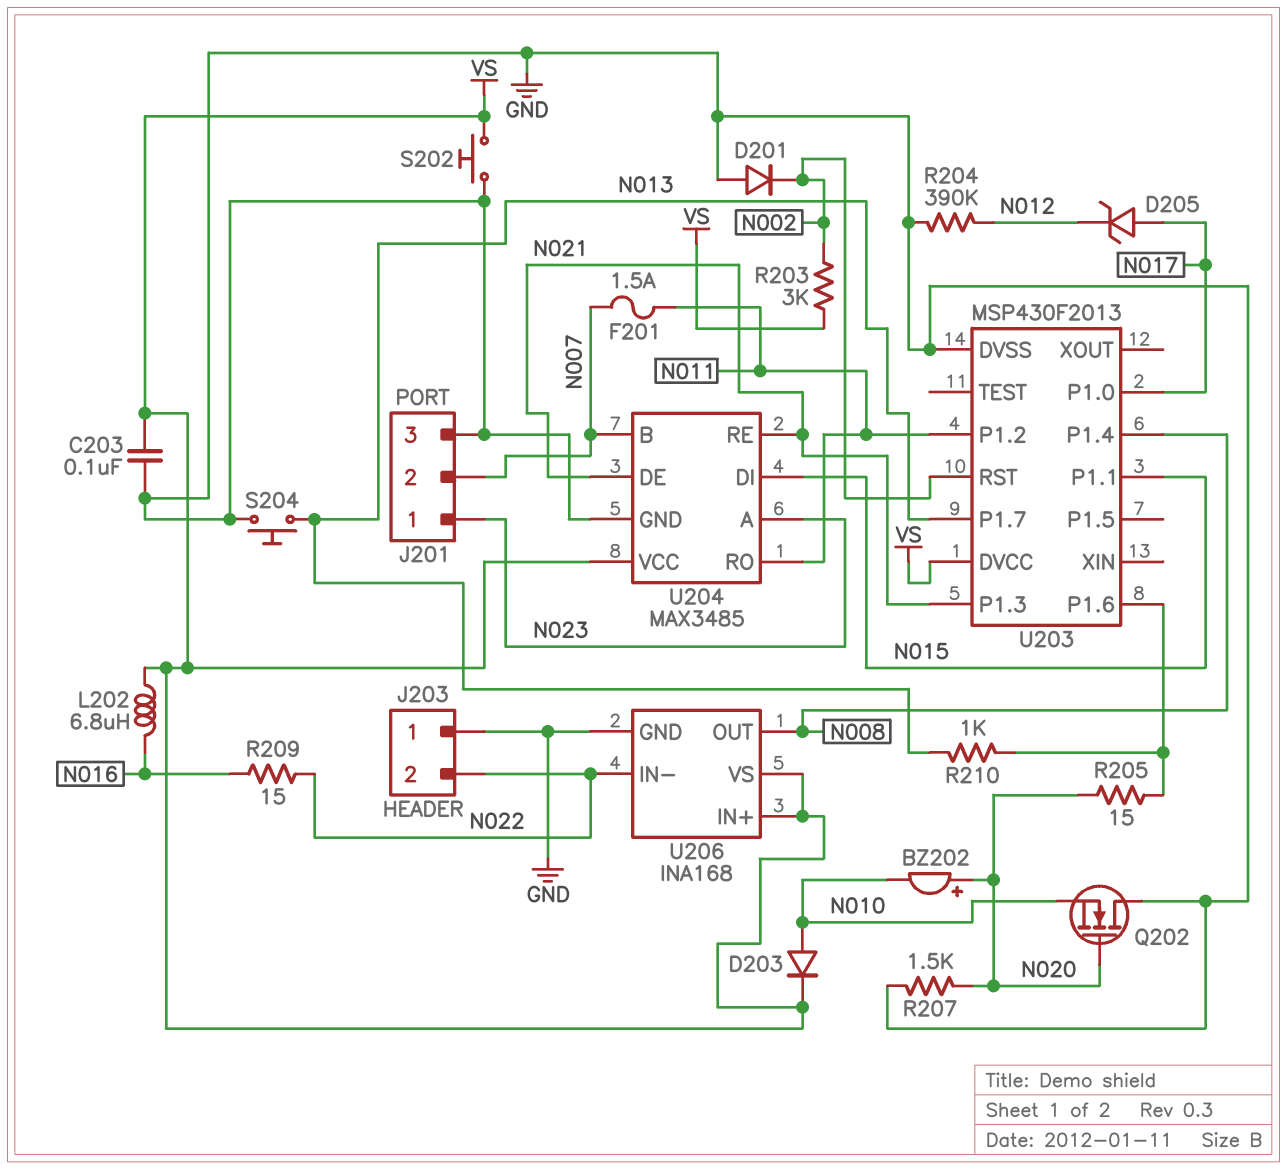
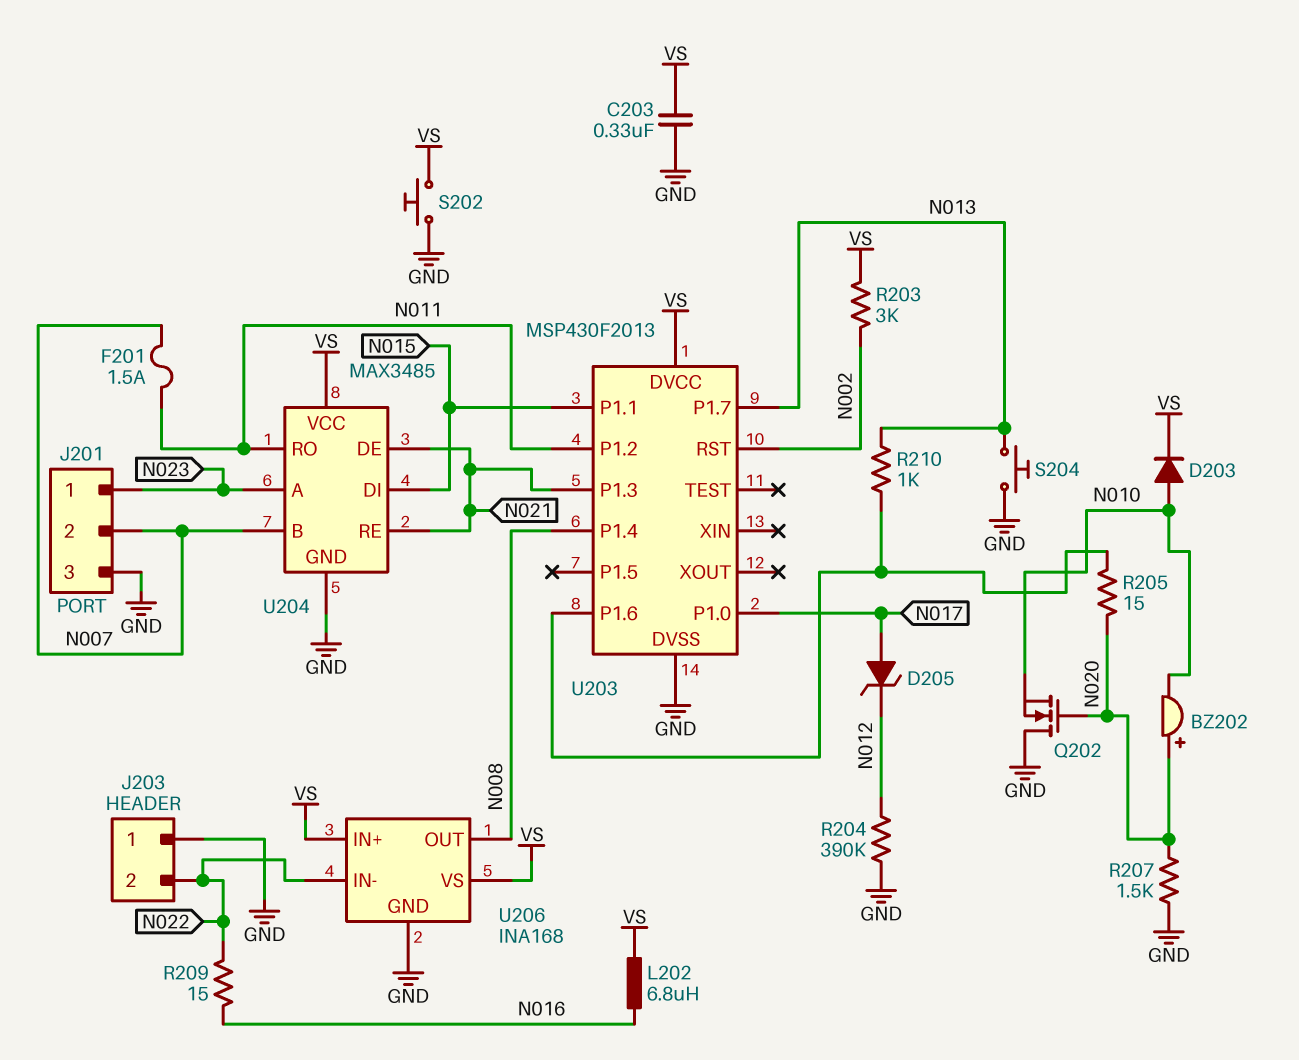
C203: 100nF (GND, VS) -> 330nF (GND, VS)
D201: diode (A GND, K N002) -> none

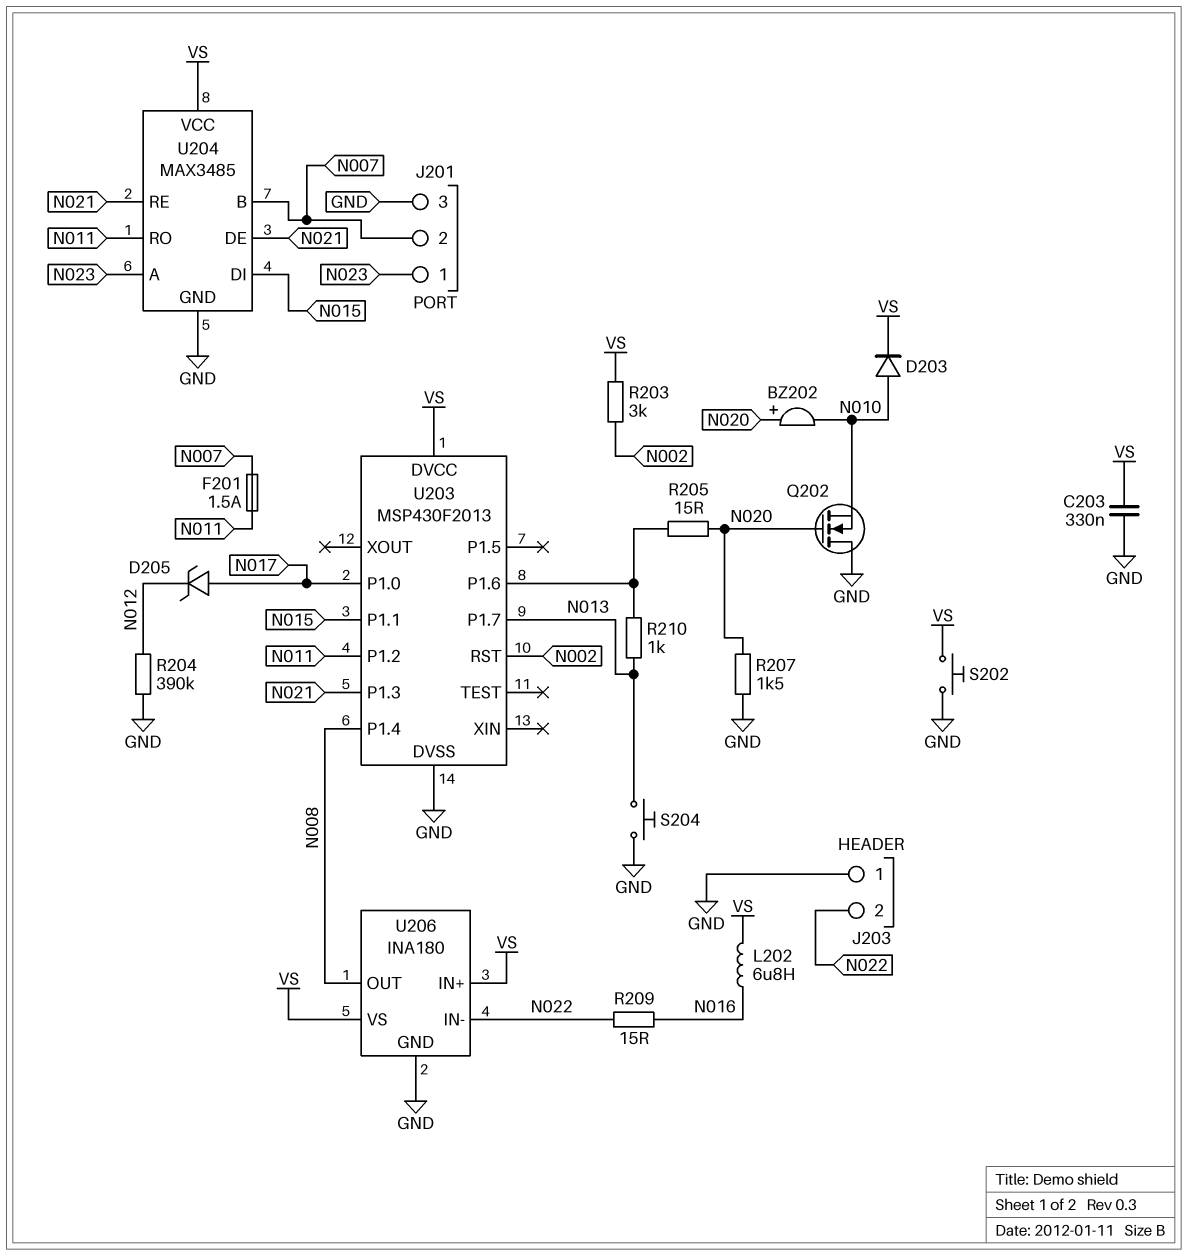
U206: INA168 -> INA180

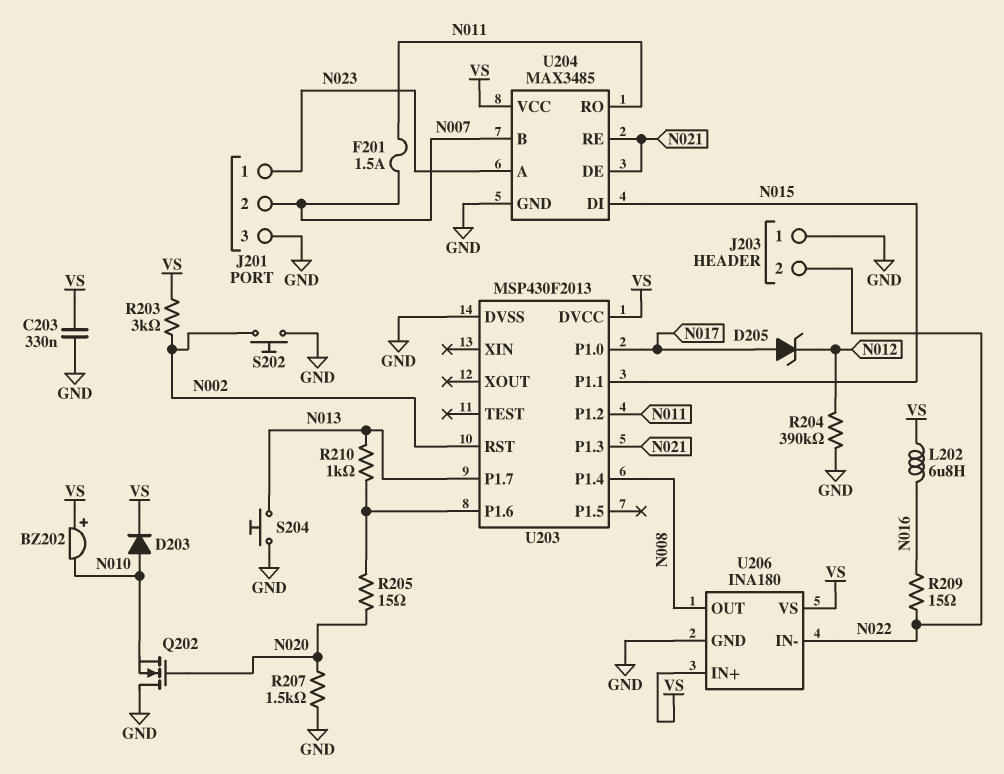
BZ202: buzzer (plus N020, minus N010) -> buzzer (plus VS, minus N010)
S202: button (GND, VS) -> button (GND, N002)

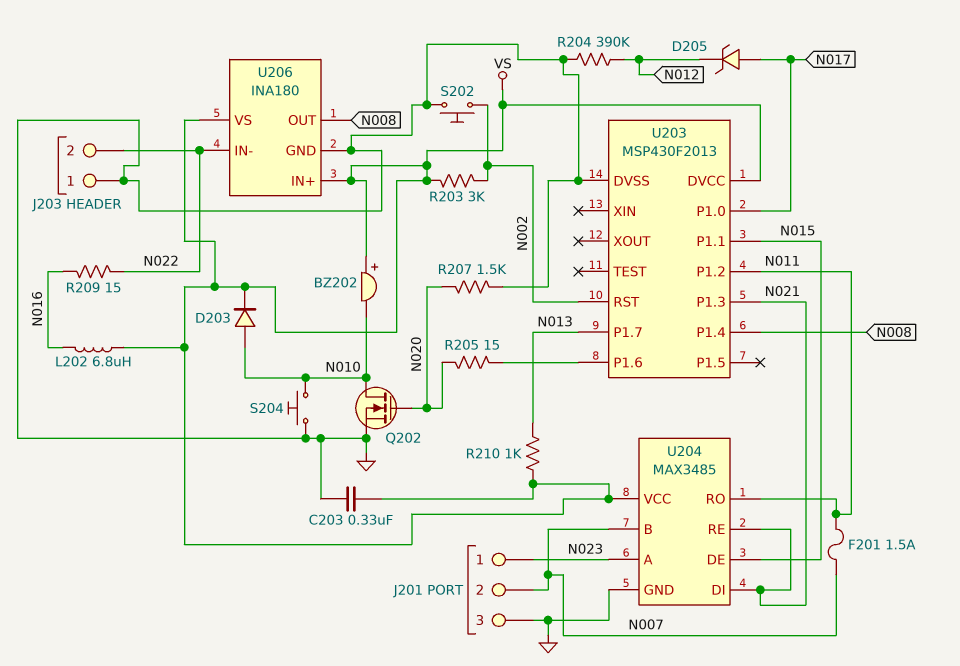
Q202: NMOS (G N020, D GND, S N010) -> NMOS (G N020, D N010, S GND)
R210: 1k (N013, U203/P1.6) -> 1k (N013, VS)
S204: button (GND, N013) -> button (GND, N010)
U204 pin DE: N021 -> N015
U204 pin DI: N015 -> N021

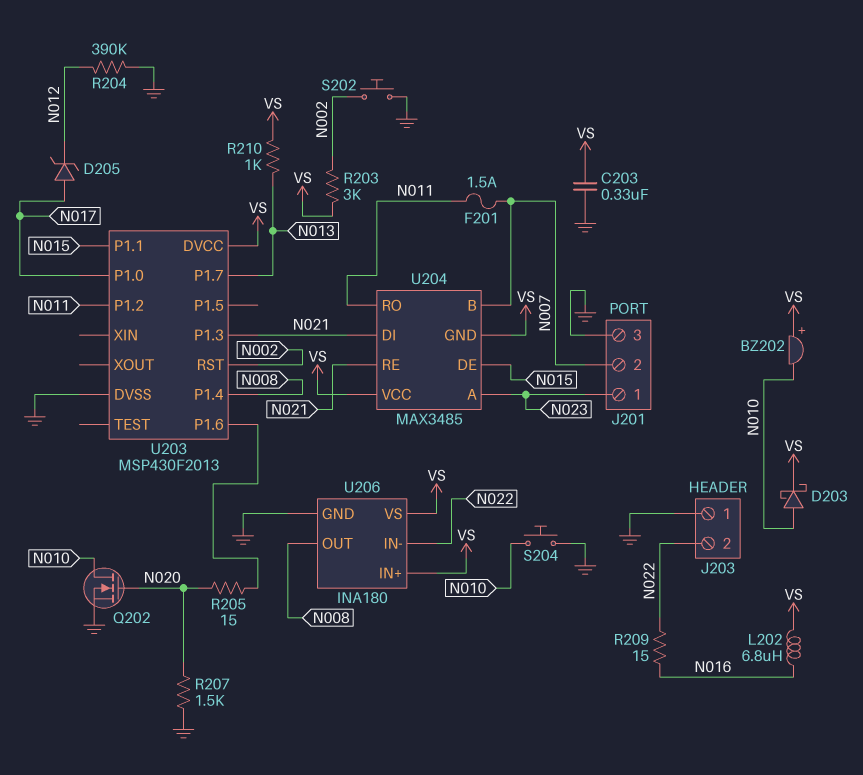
D203: diode (A N010, K VS) -> schottky (A N010, K VS)
U204 pin GND: GND -> VS

